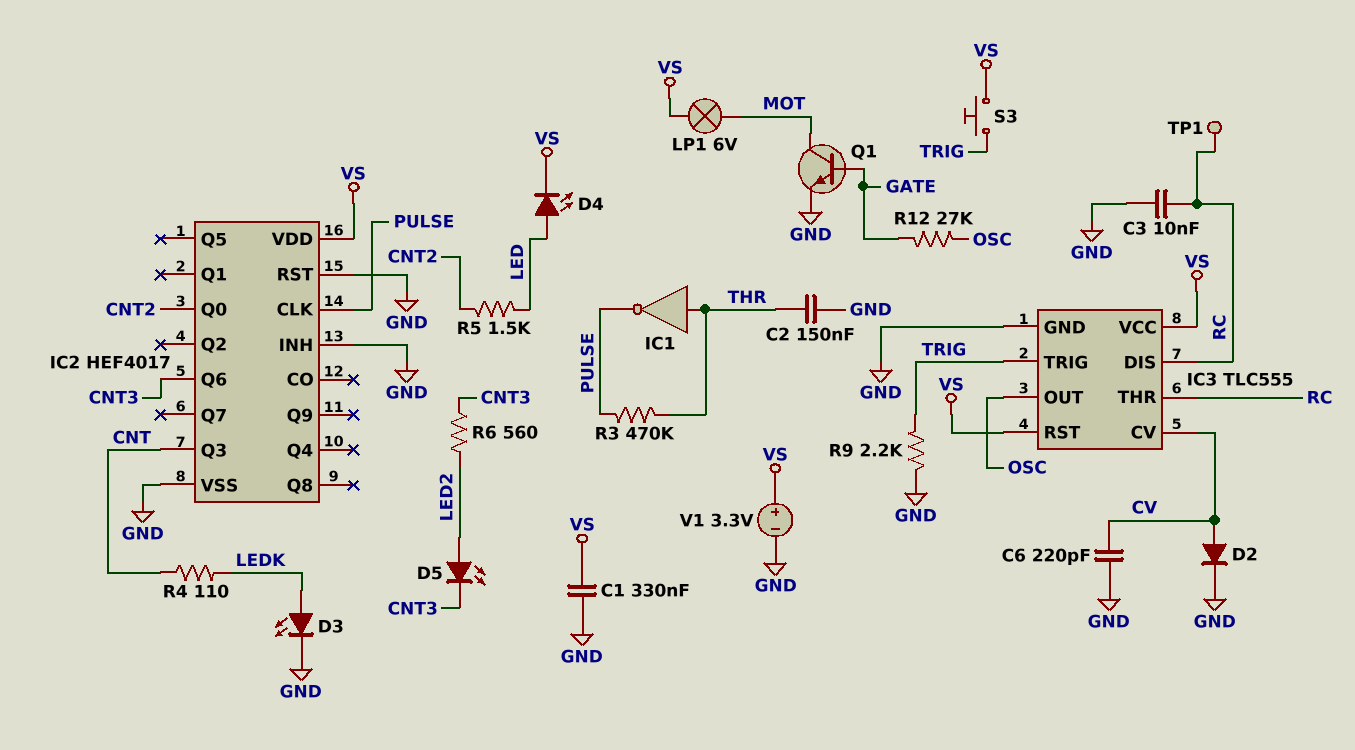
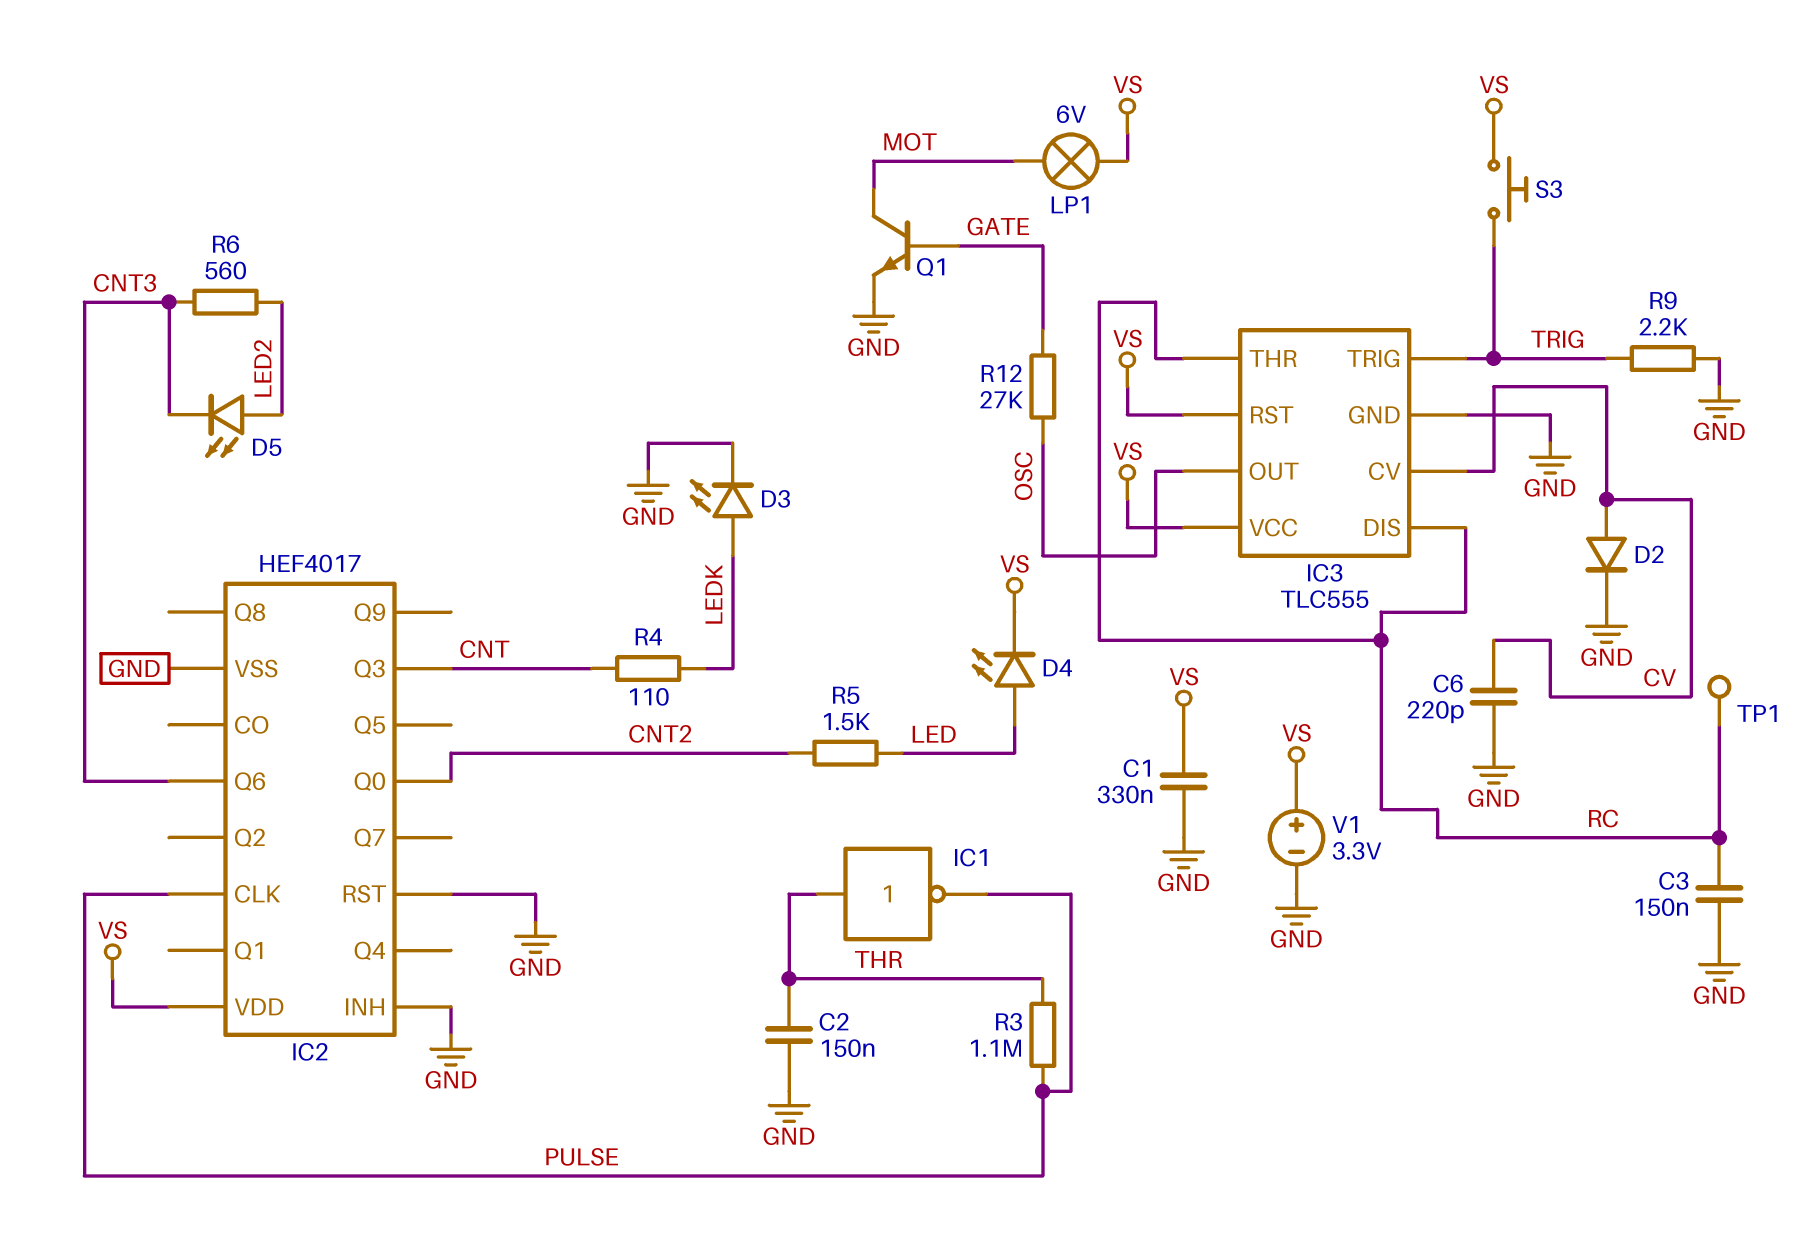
C3: 10nF (GND, RC) -> 150nF (GND, RC)
R3: 470k (PULSE, THR) -> 1.1M (PULSE, THR)

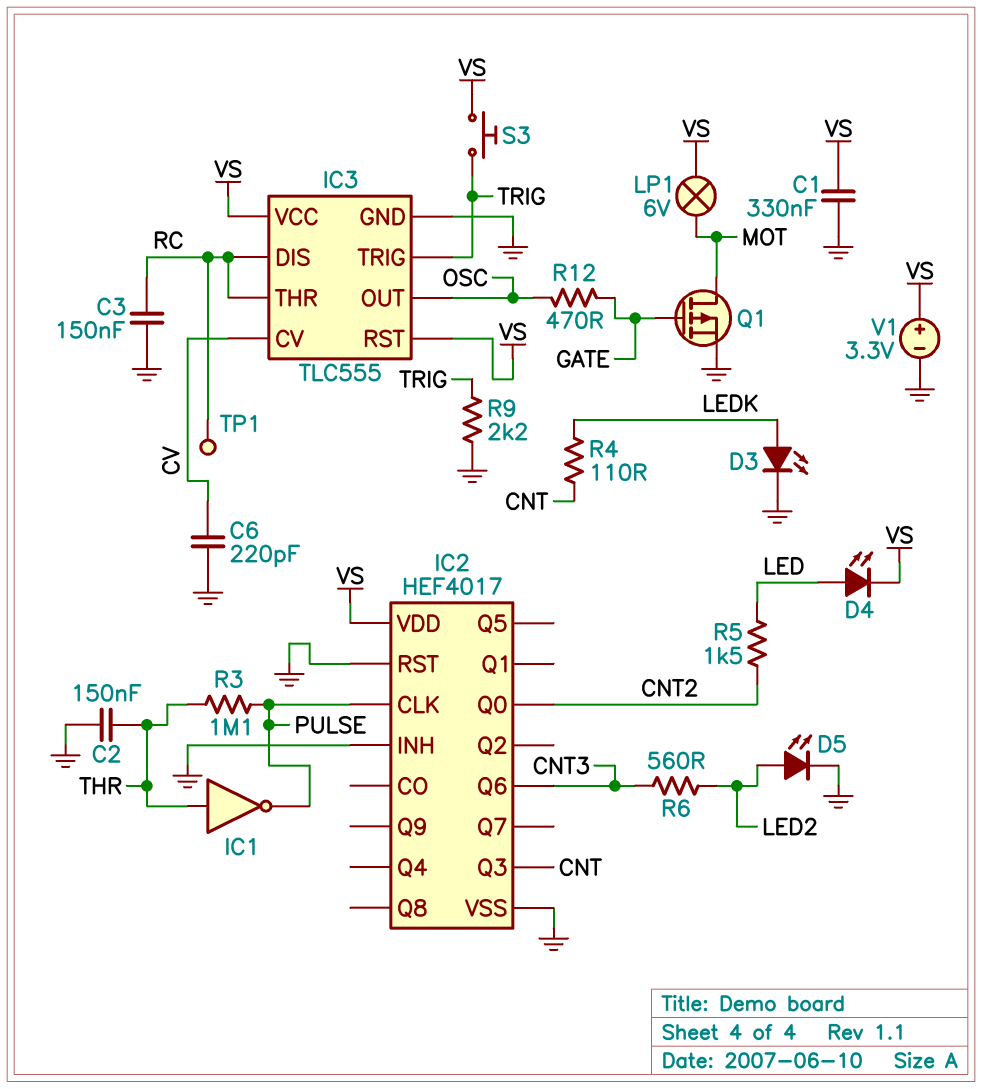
D2: diode (A CV, K GND) -> none
D5: LED (A LED2, K CNT3) -> LED (A LED2, K GND)
Q1: NPN (B GATE, C MOT, E GND) -> PMOS (G GATE, D MOT, S GND)
R12: 27k (GATE, OSC) -> 470 (GATE, OSC)

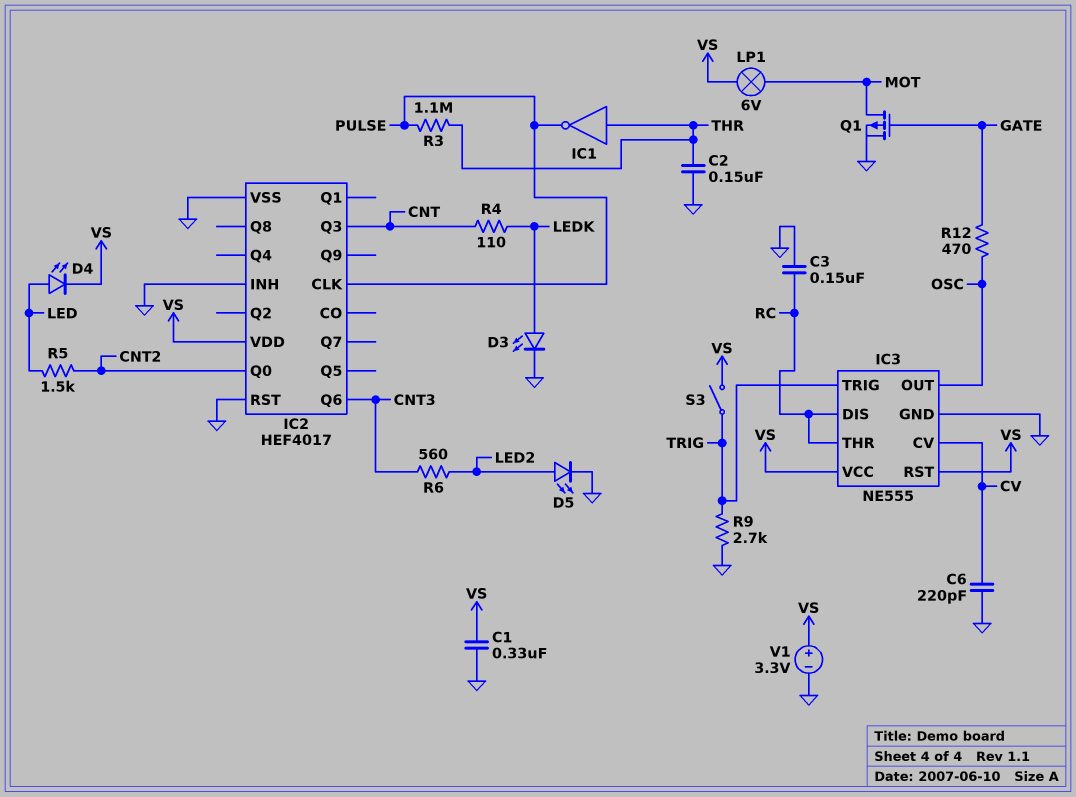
IC3: TLC555 -> NE555
R9: 2.2k (GND, TRIG) -> 2.7k (GND, TRIG)
S3: button (TRIG, VS) -> switch (TRIG, VS)
TP1: test point (RC) -> none

